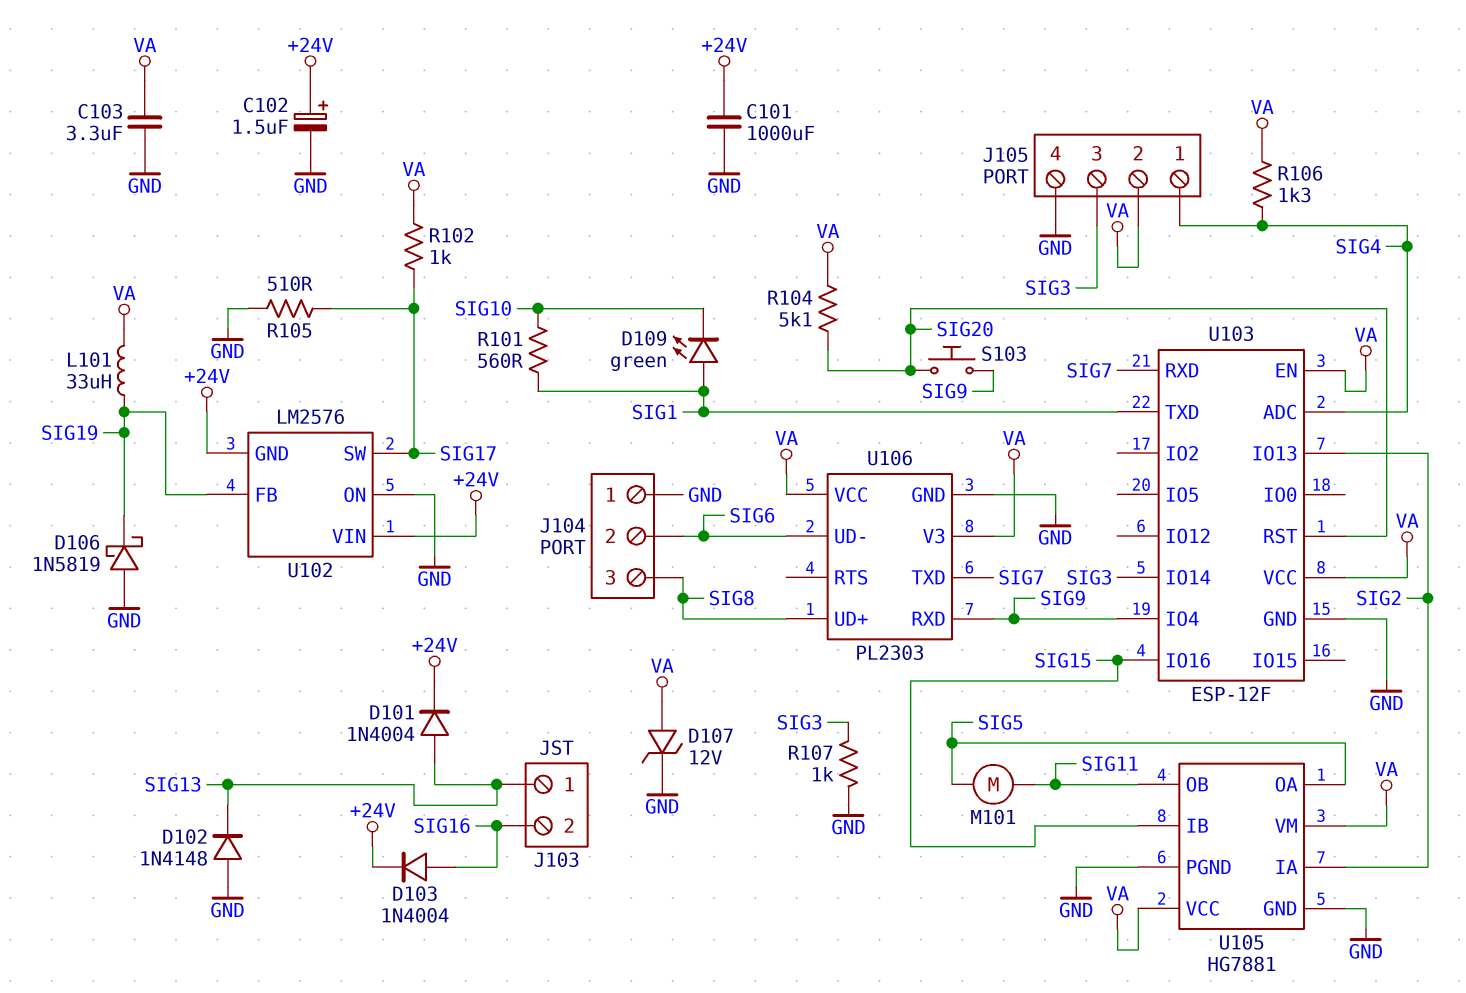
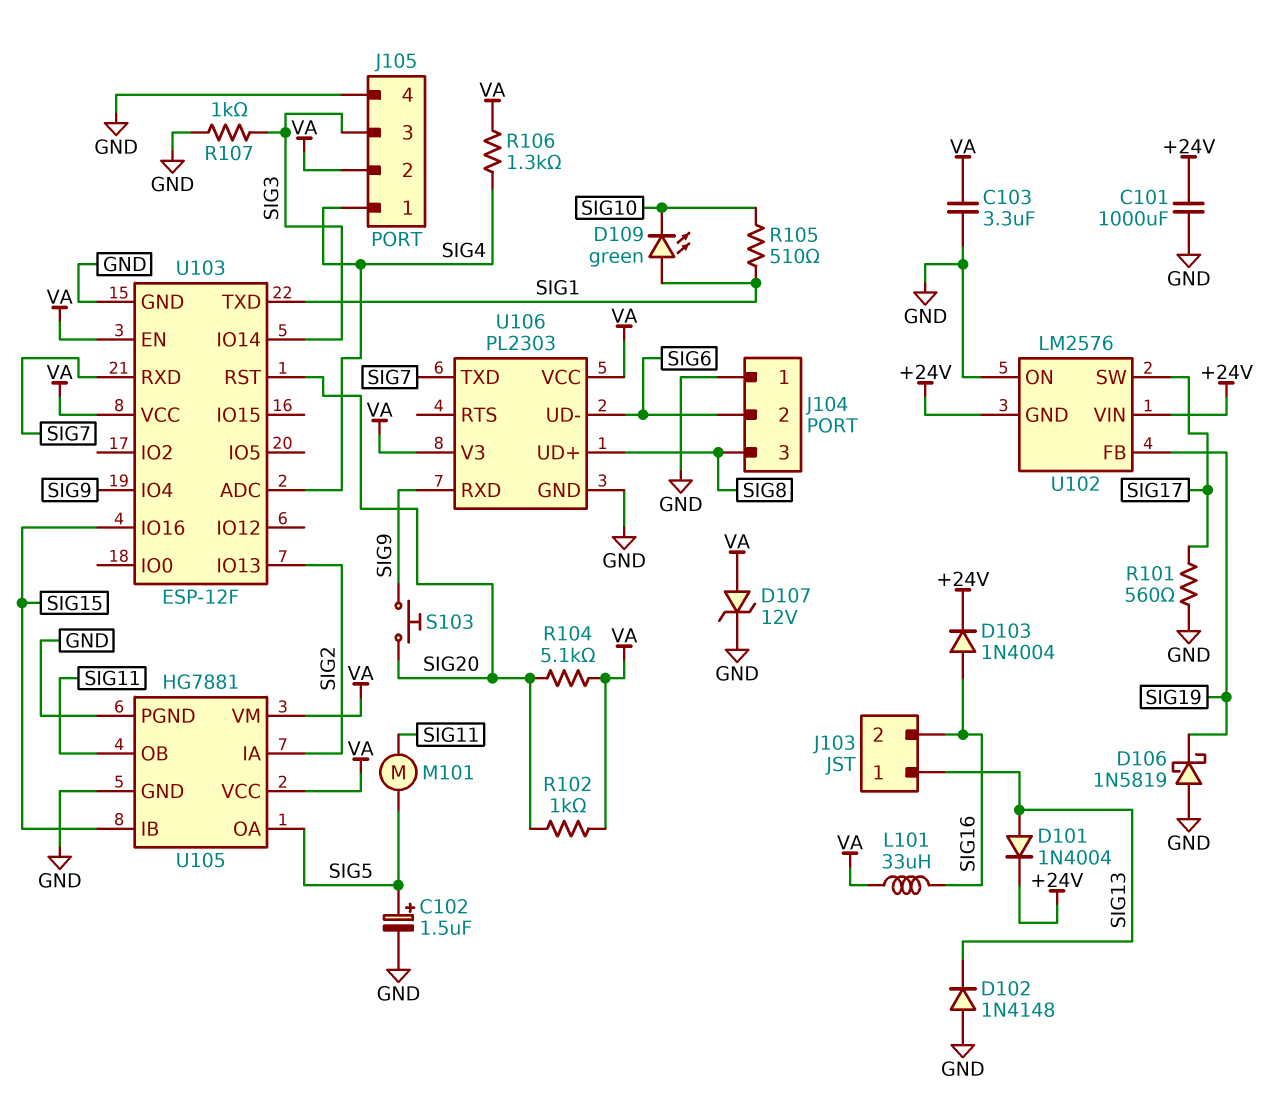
C102: 1.5uF (plus +24V, minus GND) -> 1.5uF (plus SIG5, minus GND)
L101: 33uH (SIG19, VA) -> 33uH (SIG16, VA)
R101: 560 (SIG1, SIG10) -> 560 (GND, SIG17)
R102: 1k (SIG17, VA) -> 1k (SIG20, VA)
R105: 510 (GND, SIG17) -> 510 (SIG1, SIG10)

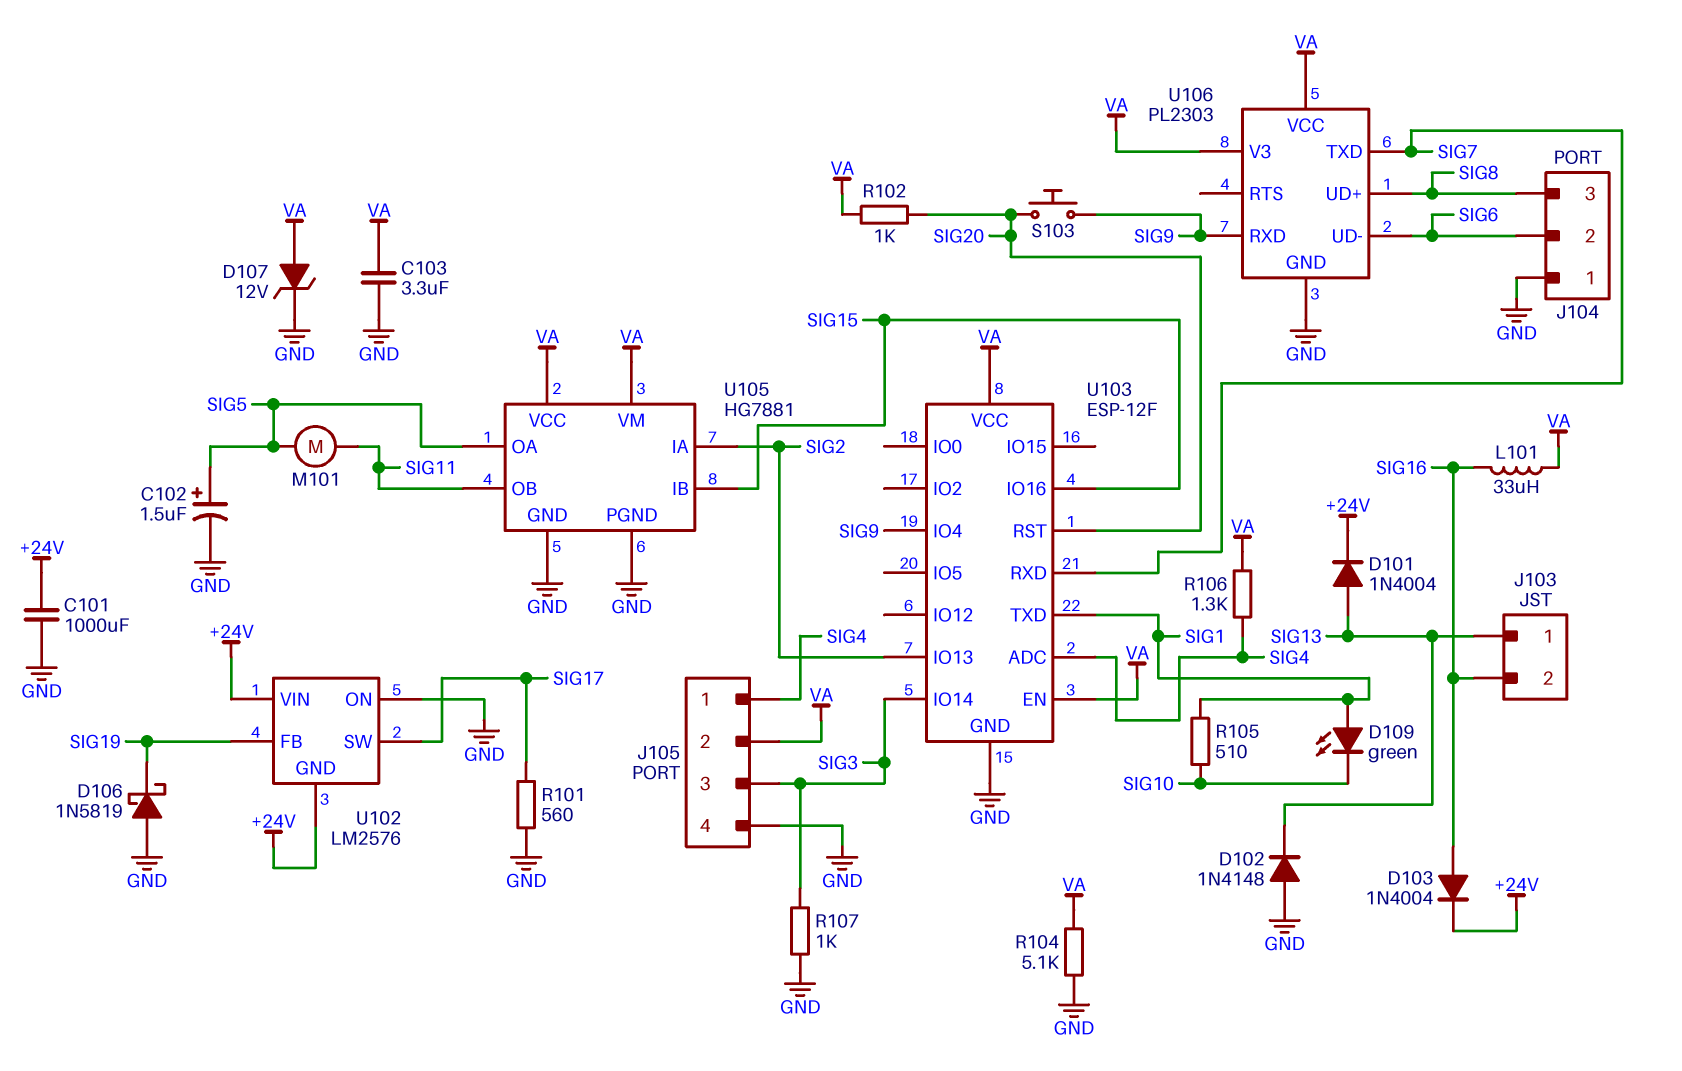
R104: 5.1k (SIG20, VA) -> 5.1k (GND, VA)

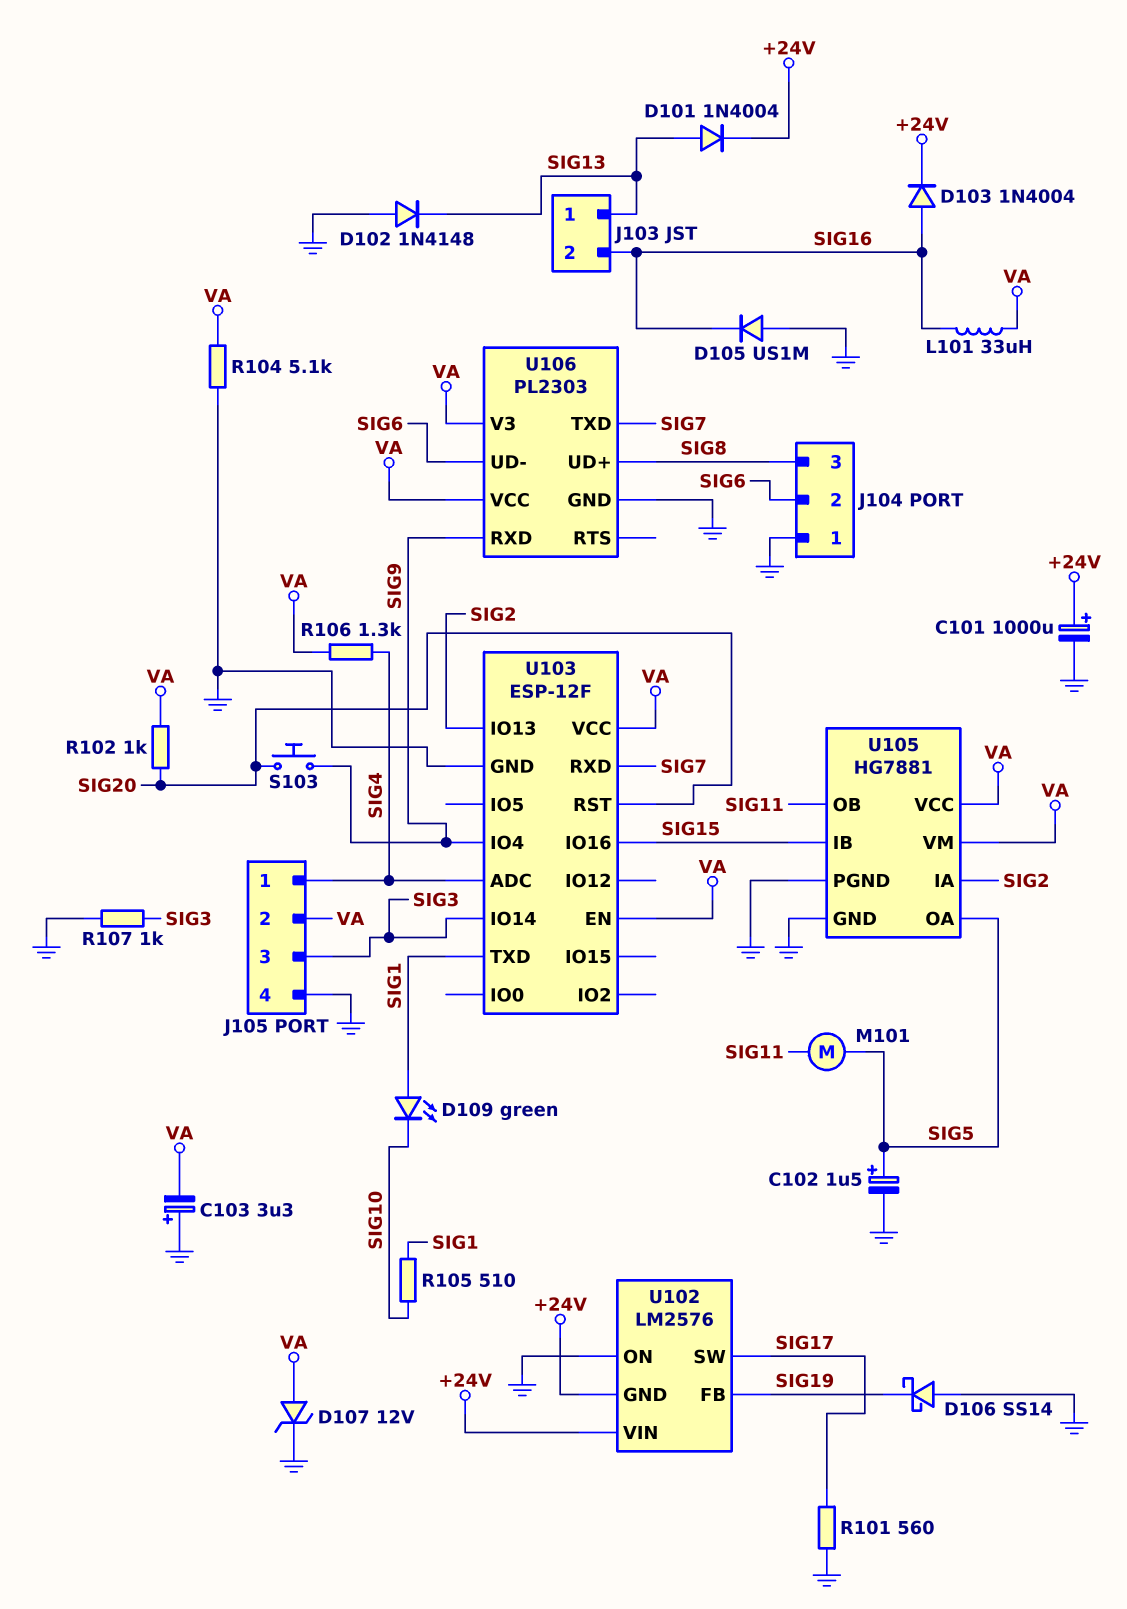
C101: 1000uF (+24V, GND) -> 1000uF (plus +24V, minus GND)
C103: 3.3uF (GND, VA) -> 3.3uF (plus GND, minus VA)
D105: none -> diode US1M (A GND, K SIG16)
D106: schottky 1N5819 (A GND, K SIG19) -> schottky SS14 (A GND, K SIG19)

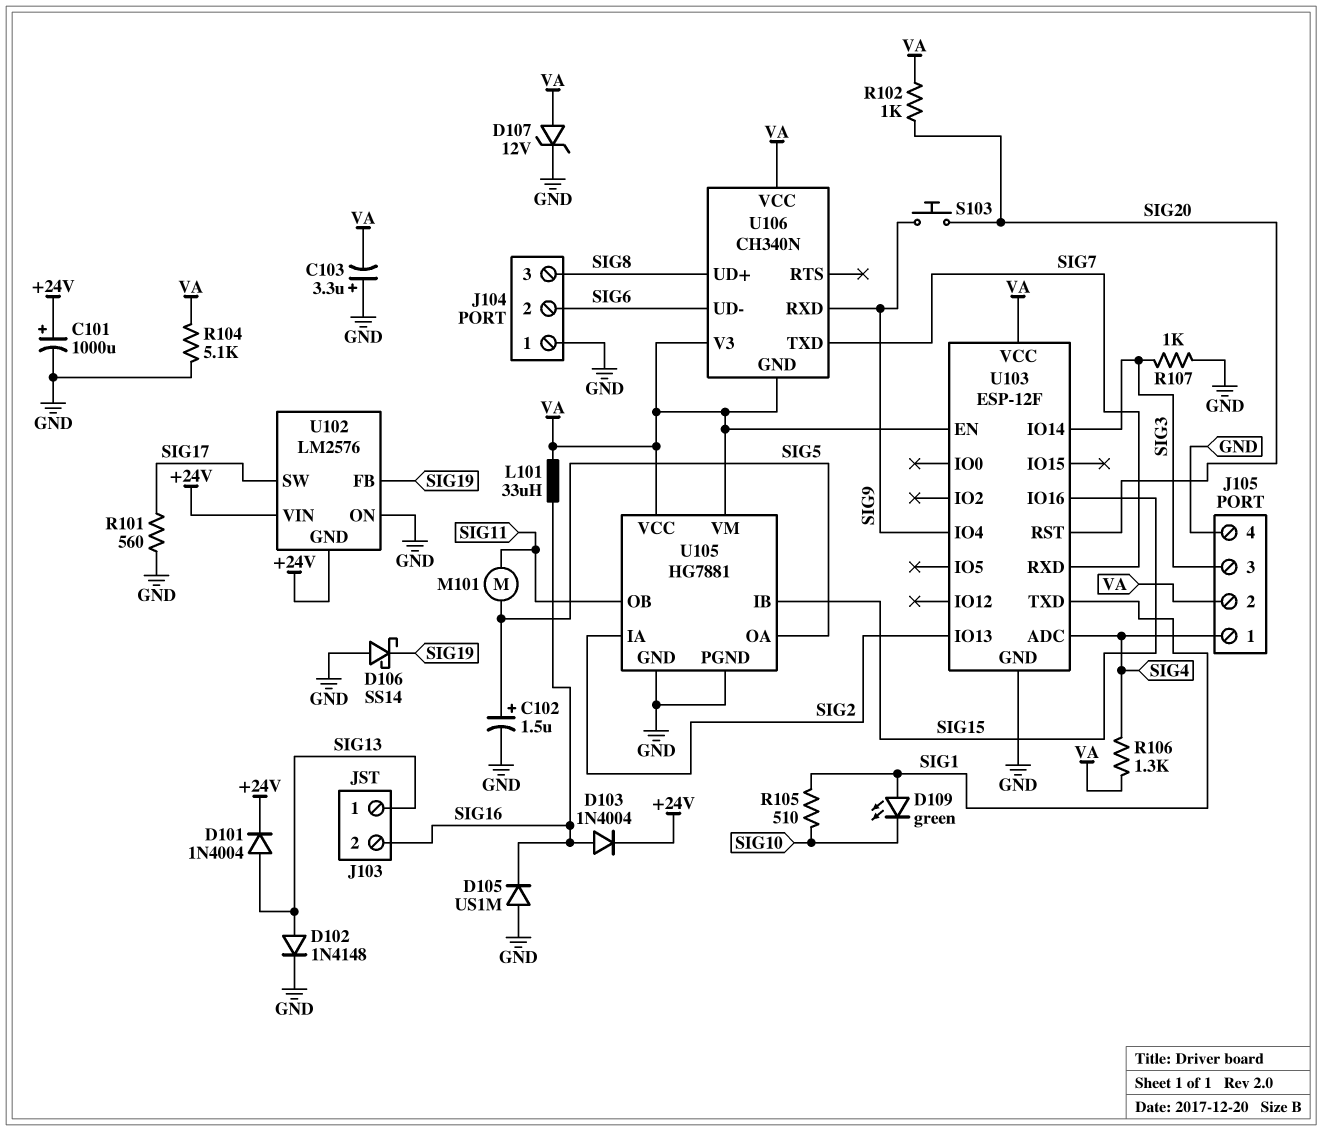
D102: diode 1N4148 (A GND, K SIG13) -> diode 1N4148 (A SIG13, K GND)
U106: PL2303 -> CH340N
U106 pin GND: GND -> VA

